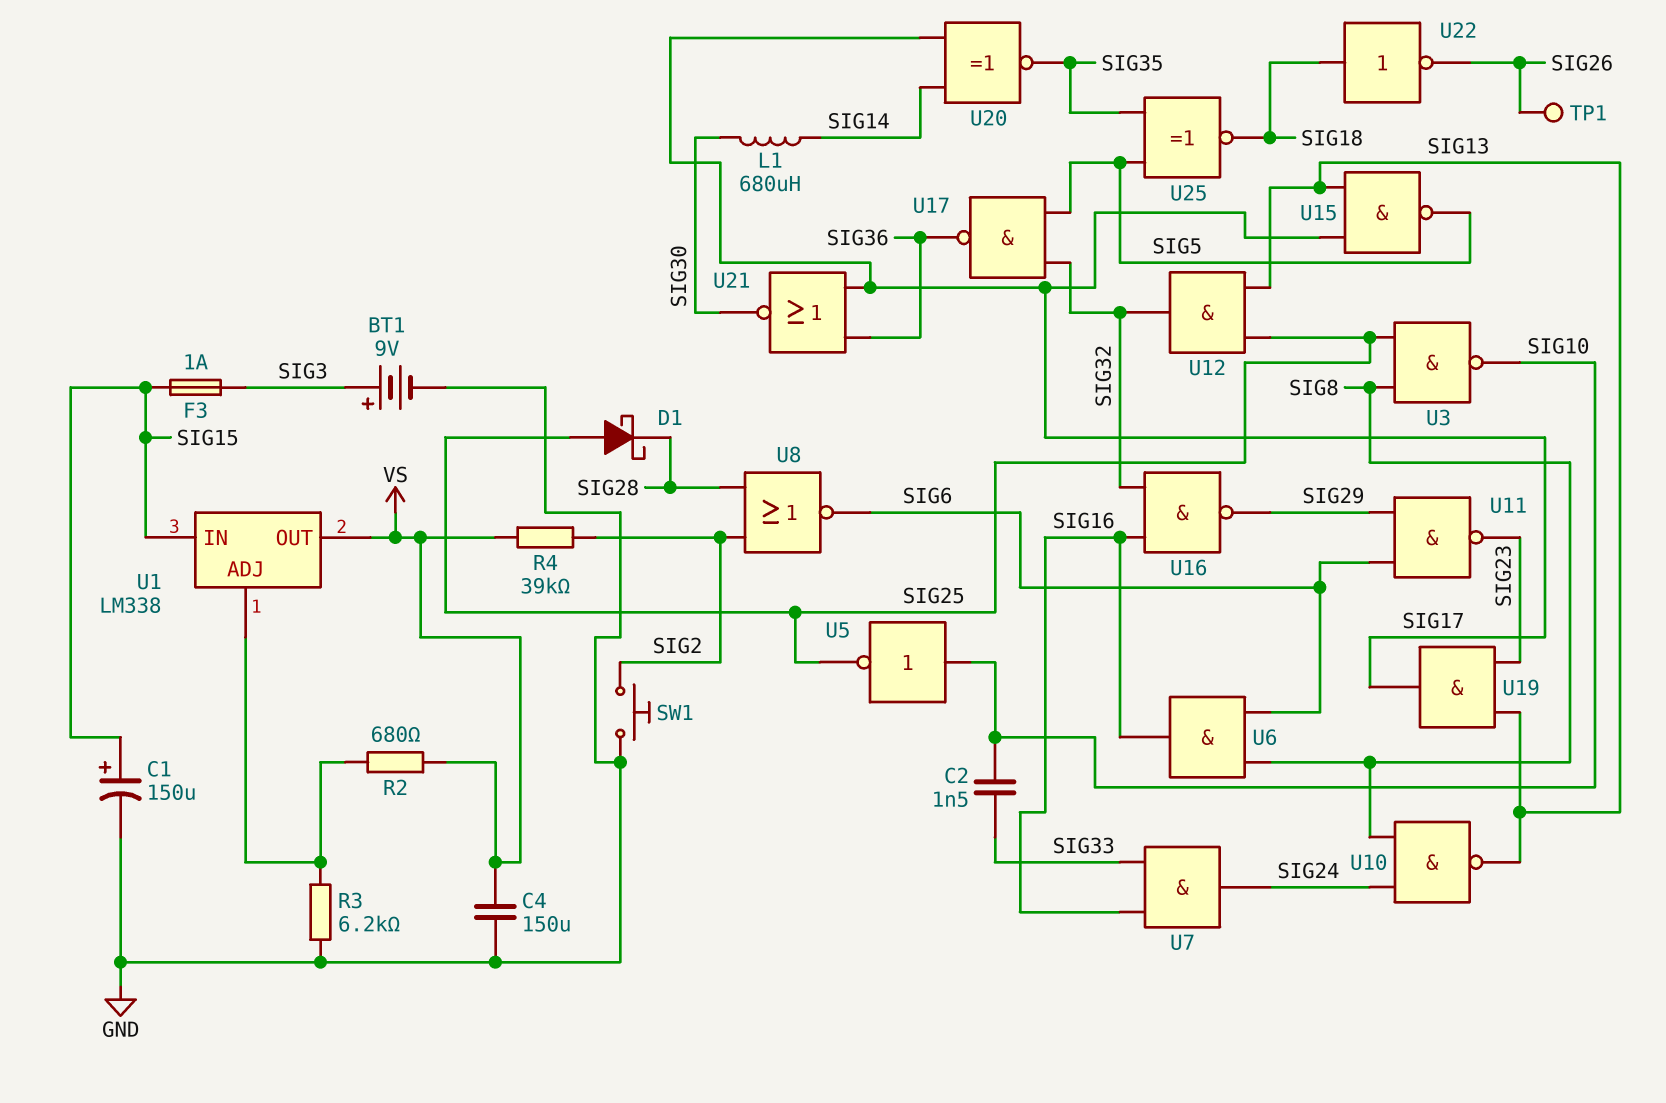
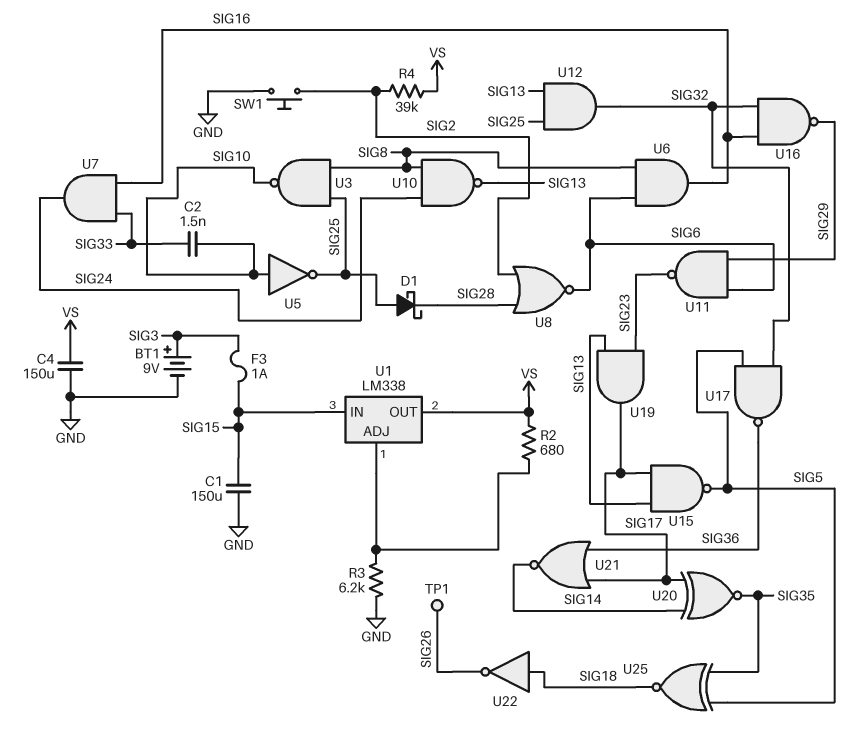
C1: 150uF (plus SIG15, minus GND) -> 150uF (GND, SIG15)
L1: 680uH (SIG14, SIG30) -> none
U21: NOR (in SIG17, in SIG36, out SIG30) -> NOR (in SIG17, in SIG36, out SIG14)

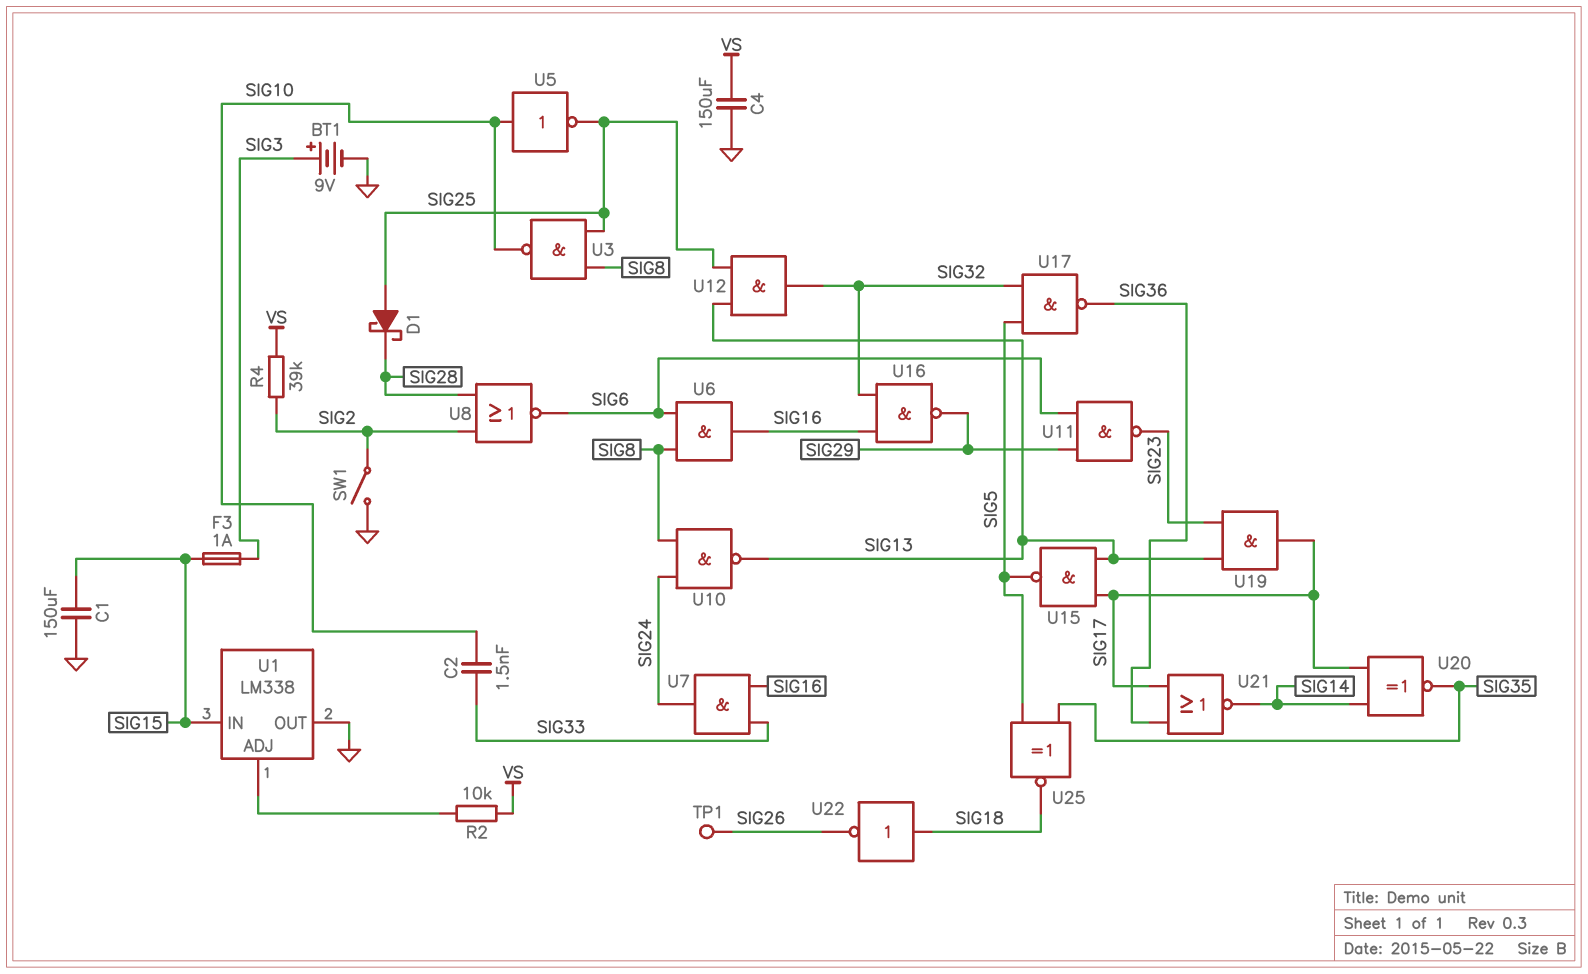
R2: 680 (U1/ADJ, VS) -> 10k (U1/ADJ, VS)
R3: 6.2k (GND, U1/ADJ) -> none
SW1: button (GND, SIG2) -> switch (GND, SIG2)
U1 pin OUT: VS -> GND

